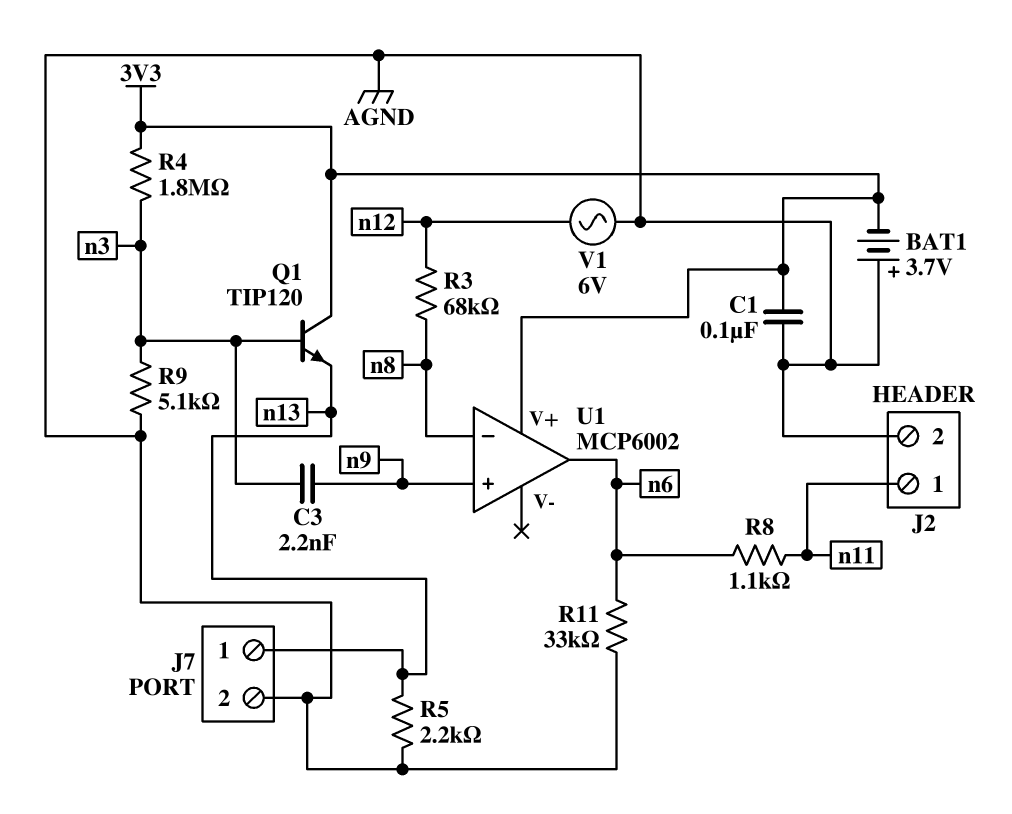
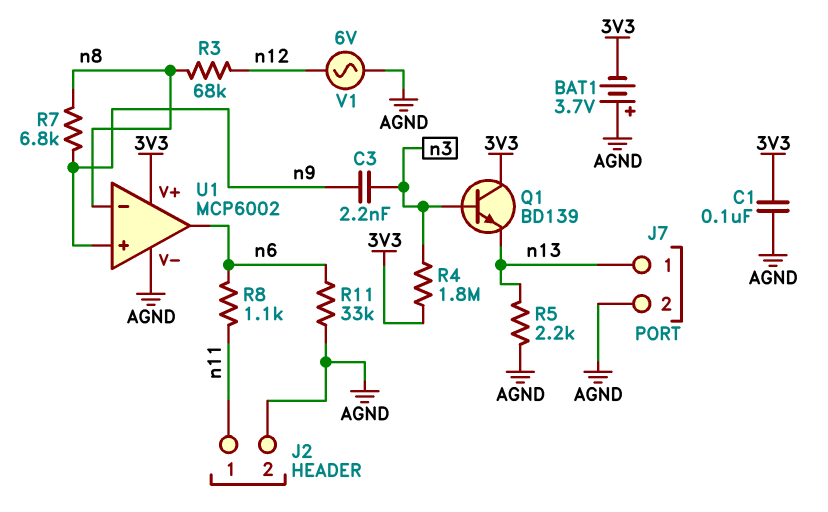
Q1: NPN TIP120 (B n3, C 3V3, E n13) -> NPN BD139 (B n3, C 3V3, E n13)
R7: none -> 6.8k (n8, n9)
R9: 5.1k (AGND, n3) -> none
U1 pin V-: none -> AGND

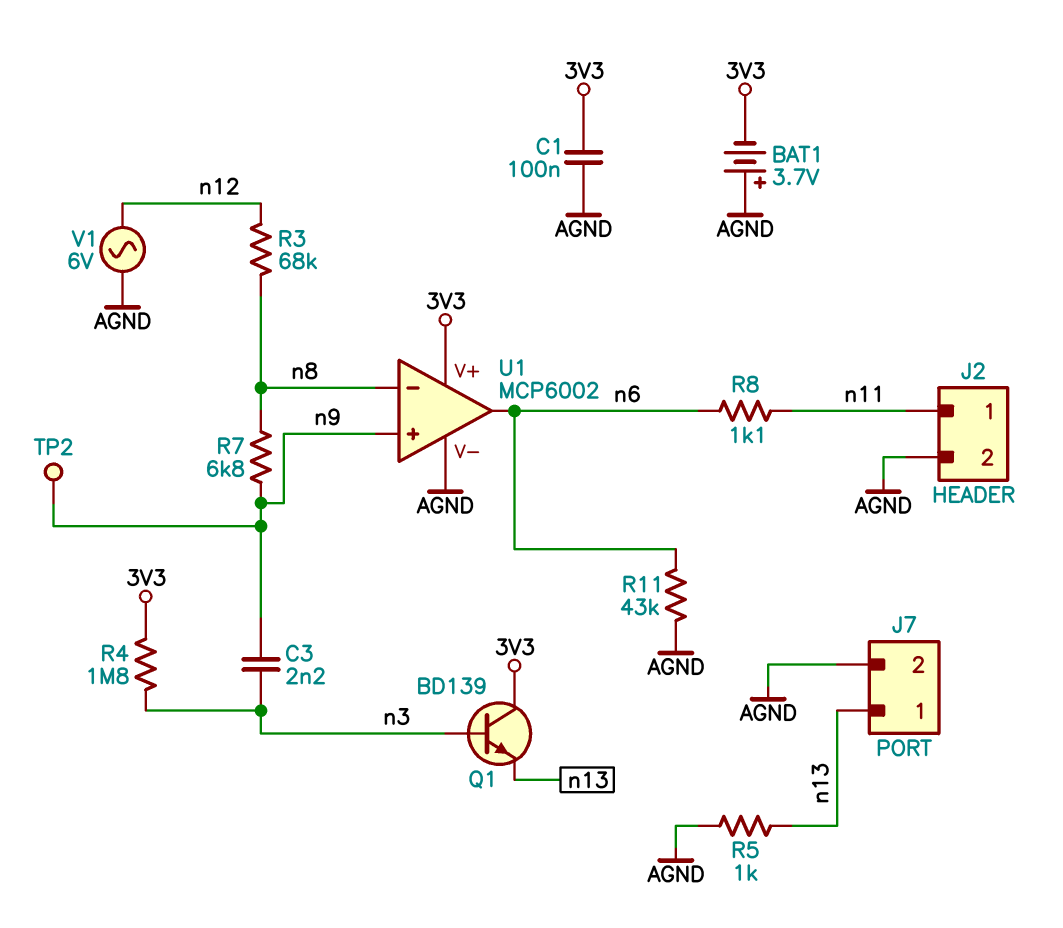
R5: 2.2k (AGND, n13) -> 1k (AGND, n13)
R11: 33k (AGND, n6) -> 43k (AGND, n6)
TP2: none -> test point (n9)

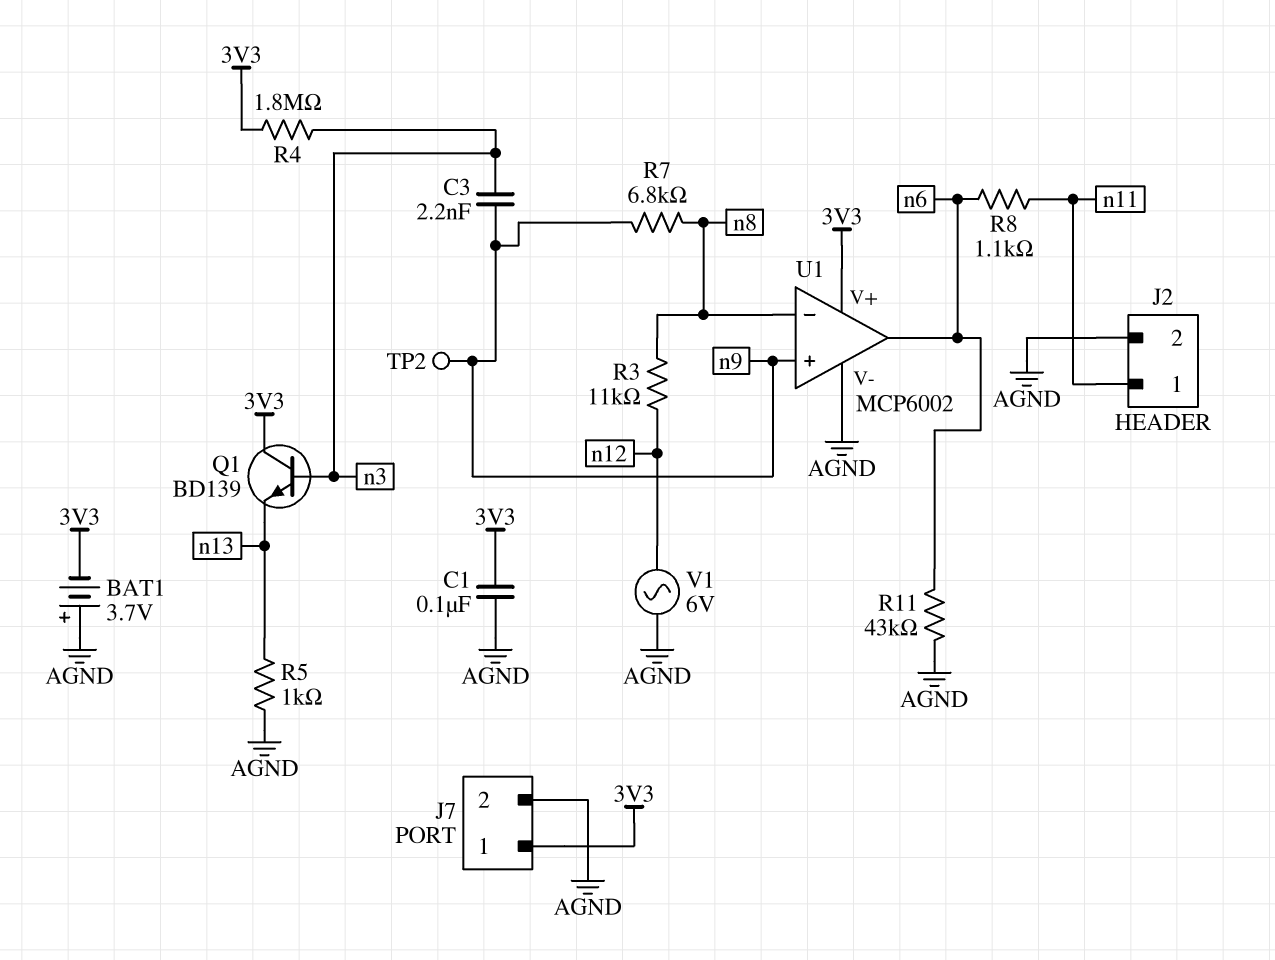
J7 pin 1: n13 -> 3V3
R3: 68k (n8, n12) -> 11k (n8, n12)

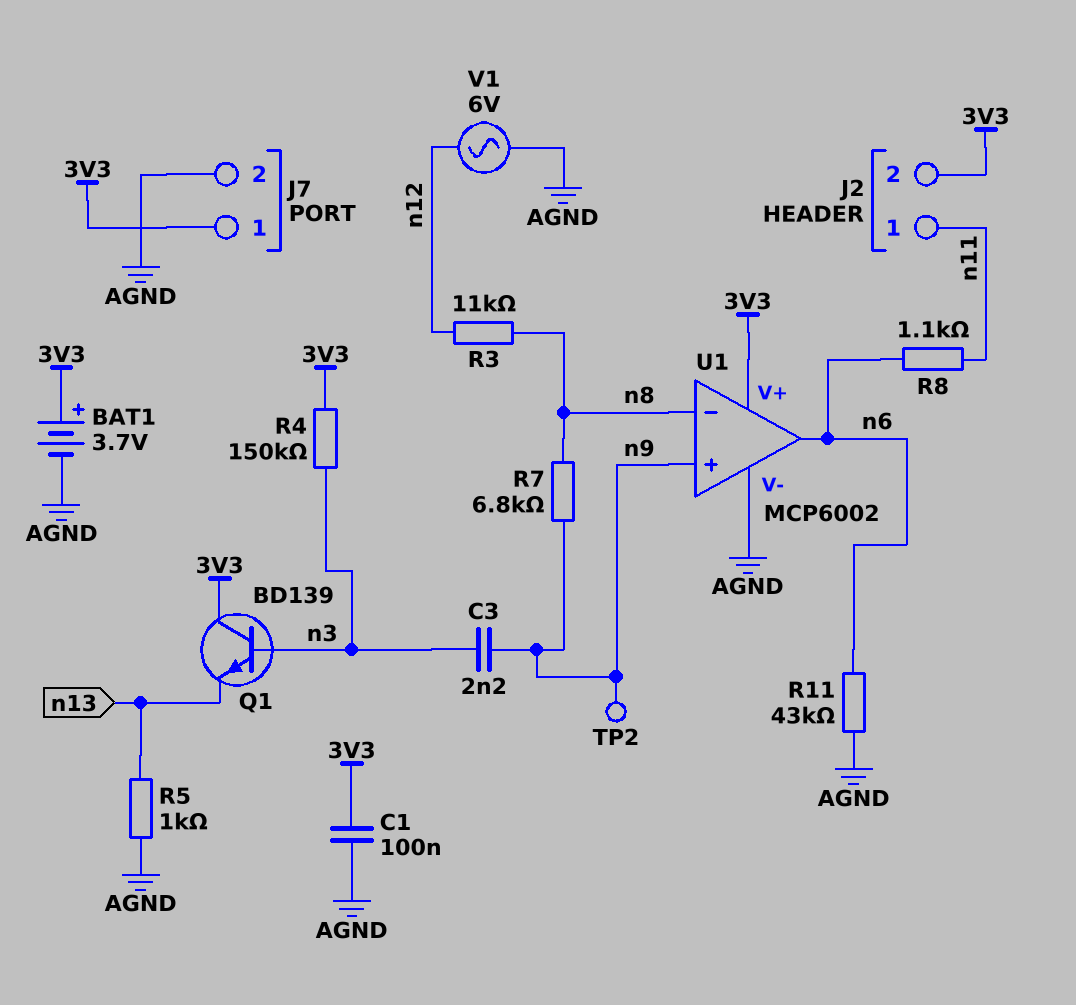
BAT1: 3.7V (plus AGND, minus 3V3) -> 3.7V (plus 3V3, minus AGND)
J2 pin 2: AGND -> 3V3
R4: 1.8M (3V3, n3) -> 150k (3V3, n3)

